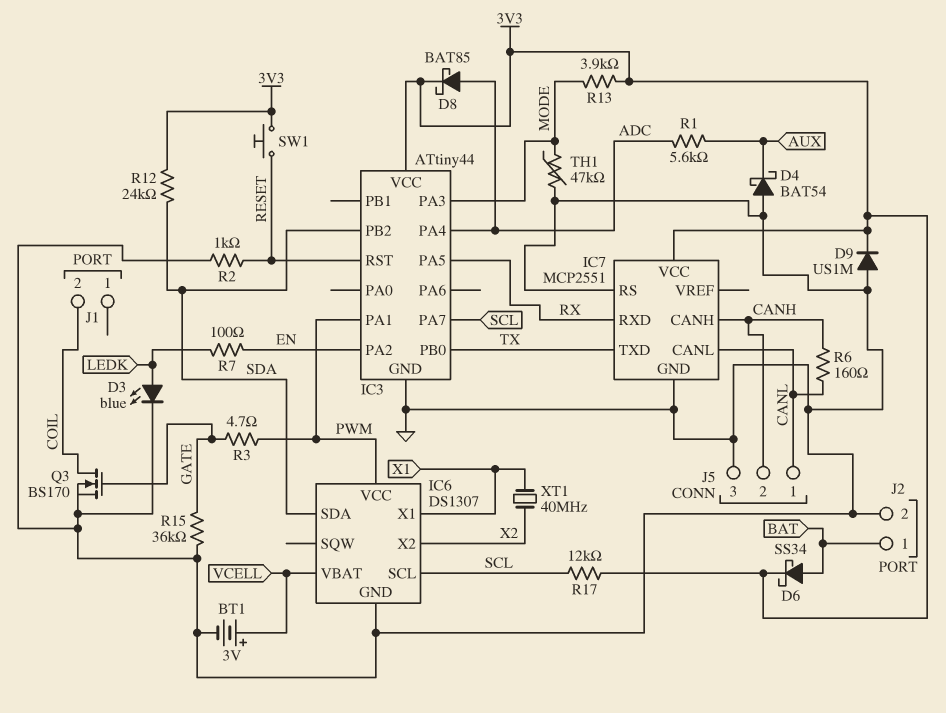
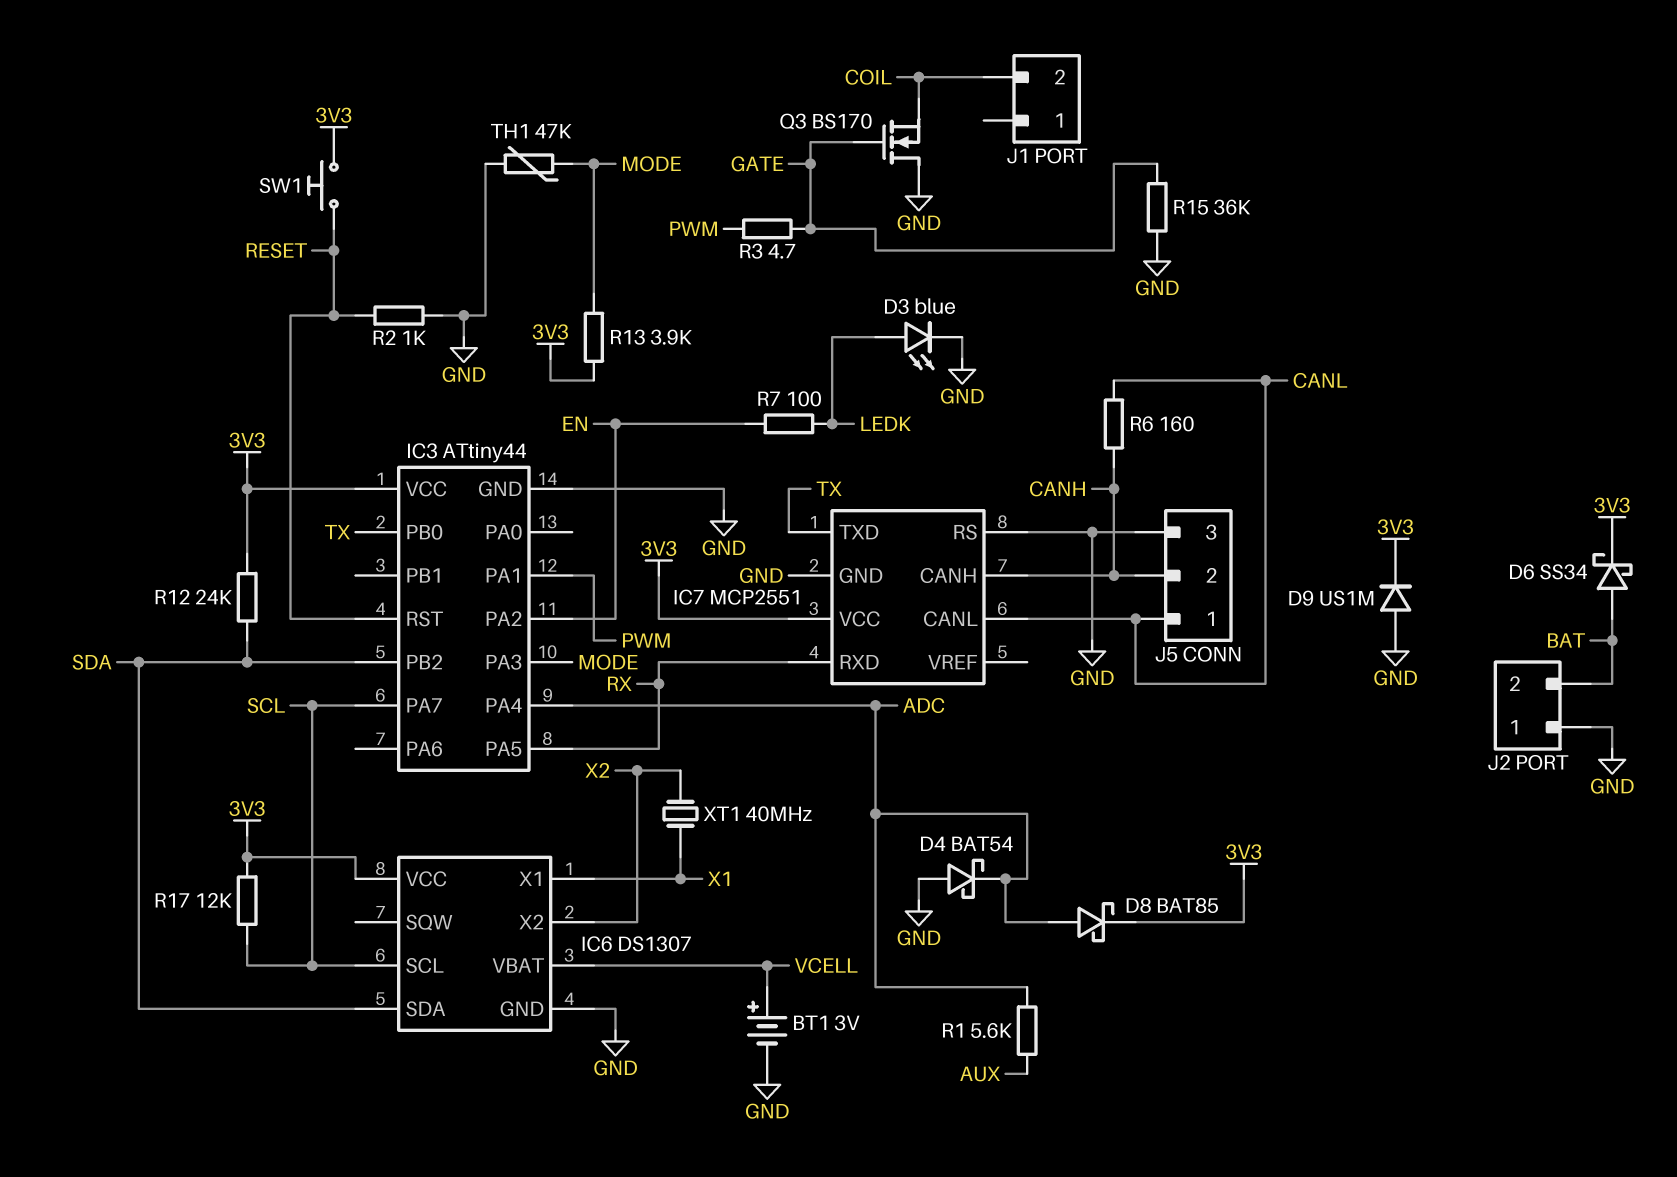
D4: schottky BAT54 (A GND, K AUX) -> schottky BAT54 (A GND, K ADC)
IC6 pin VCC: PWM -> 3V3
J2 pin 1: BAT -> GND
J2 pin 2: GND -> BAT
Q3: NMOS BS170 (G GATE, D COIL, S GND) -> NMOS BS170 (G GATE, D GND, S COIL)

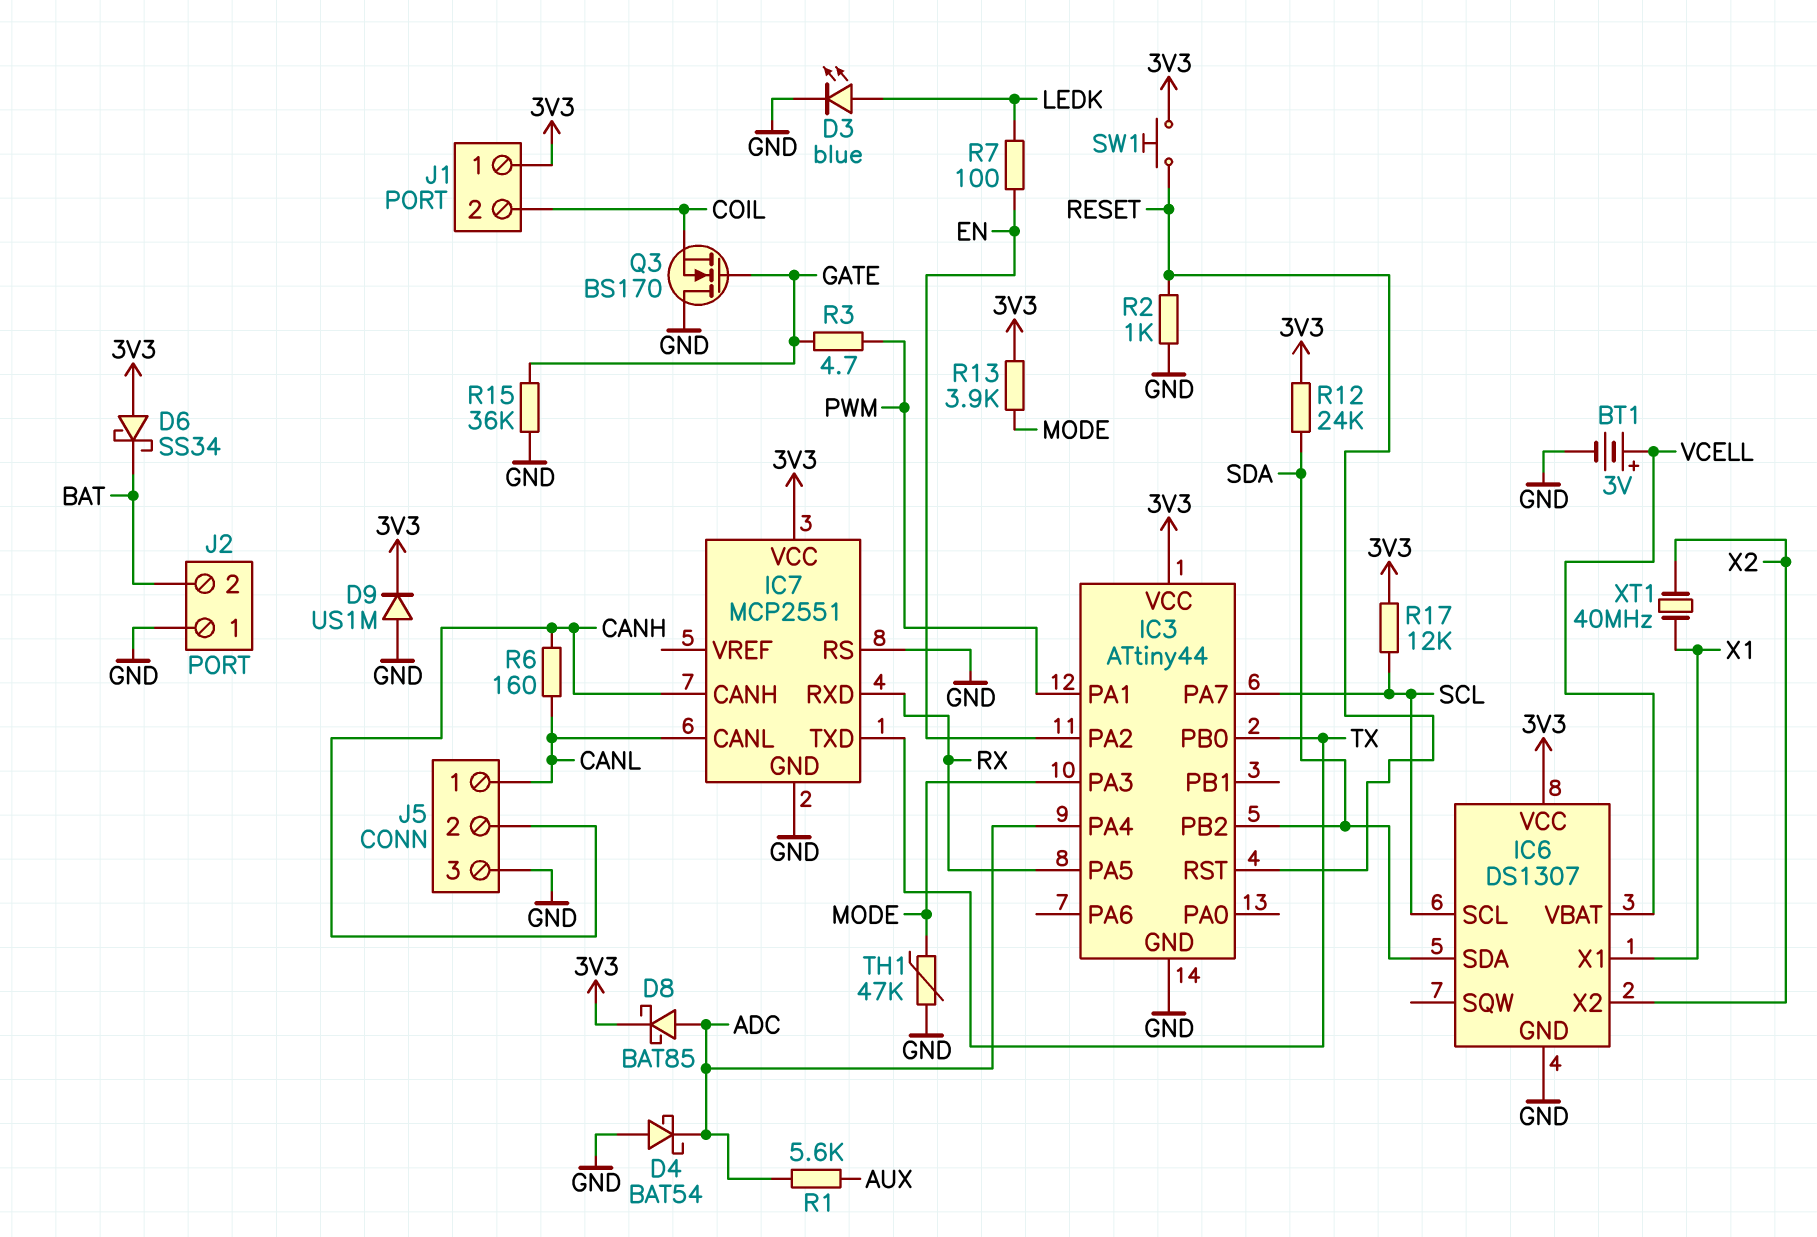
D6: schottky SS34 (A BAT, K 3V3) -> schottky SS34 (A 3V3, K BAT)
J1 pin 1: none -> 3V3

